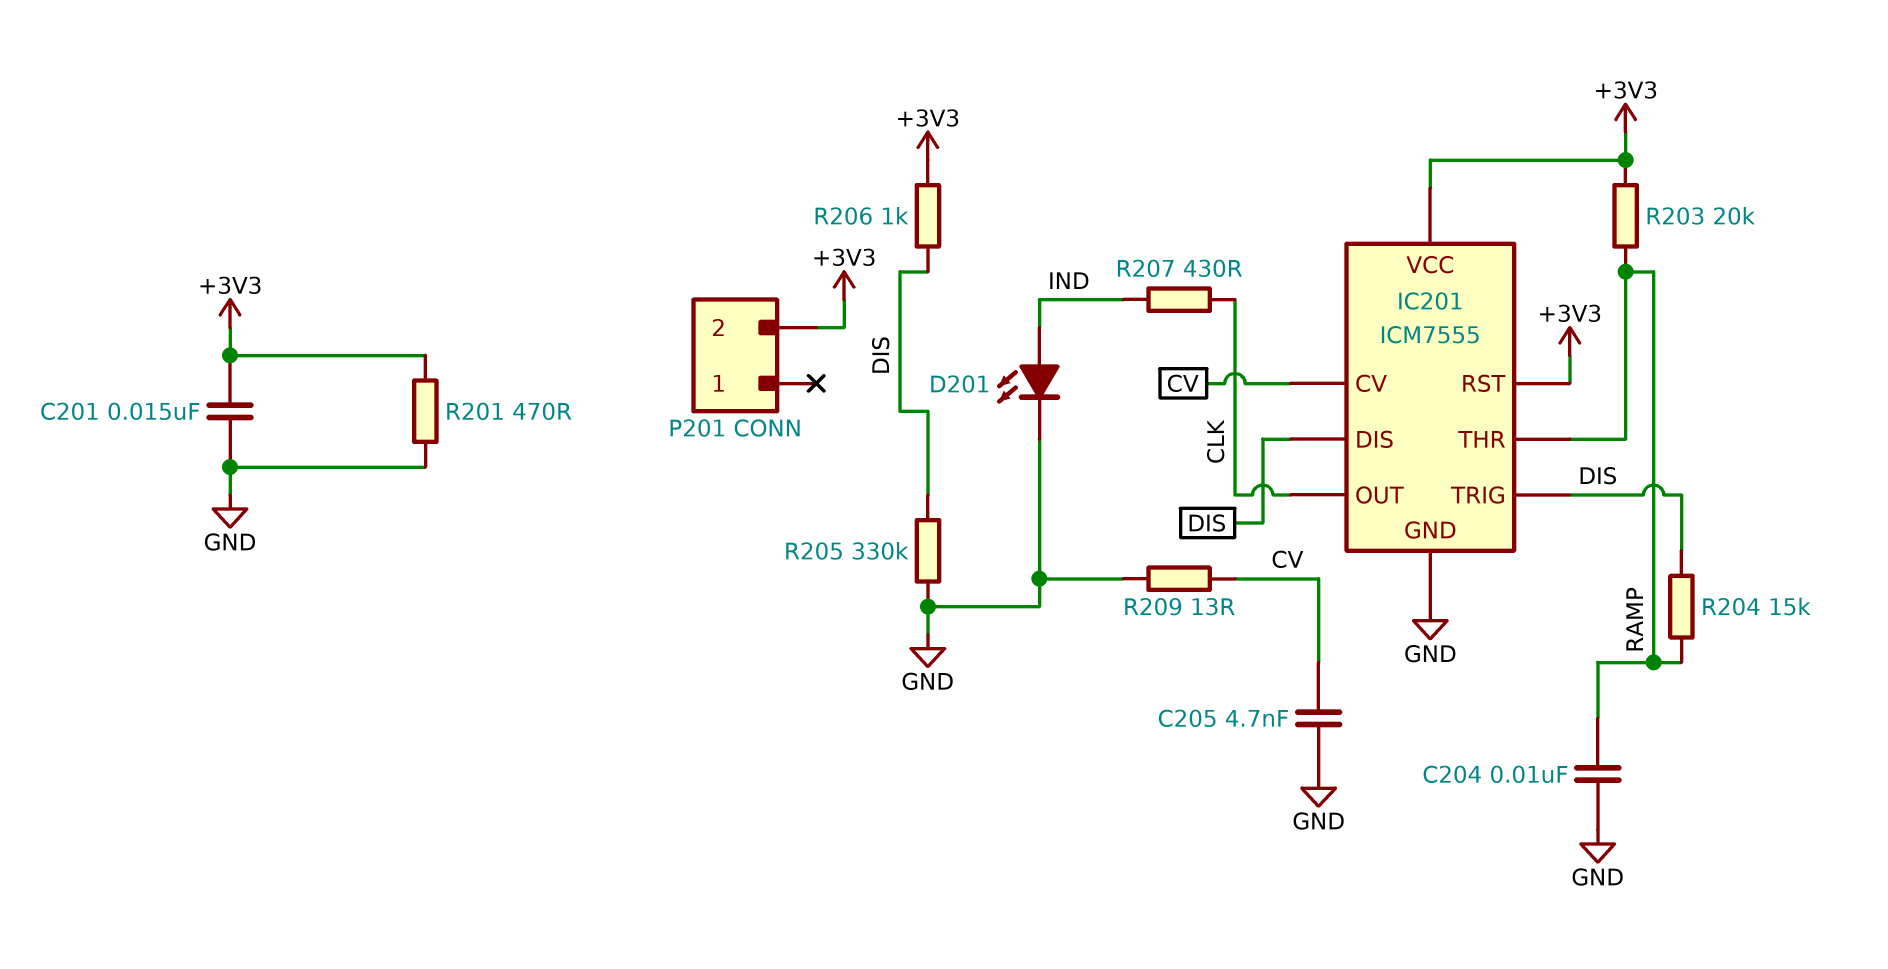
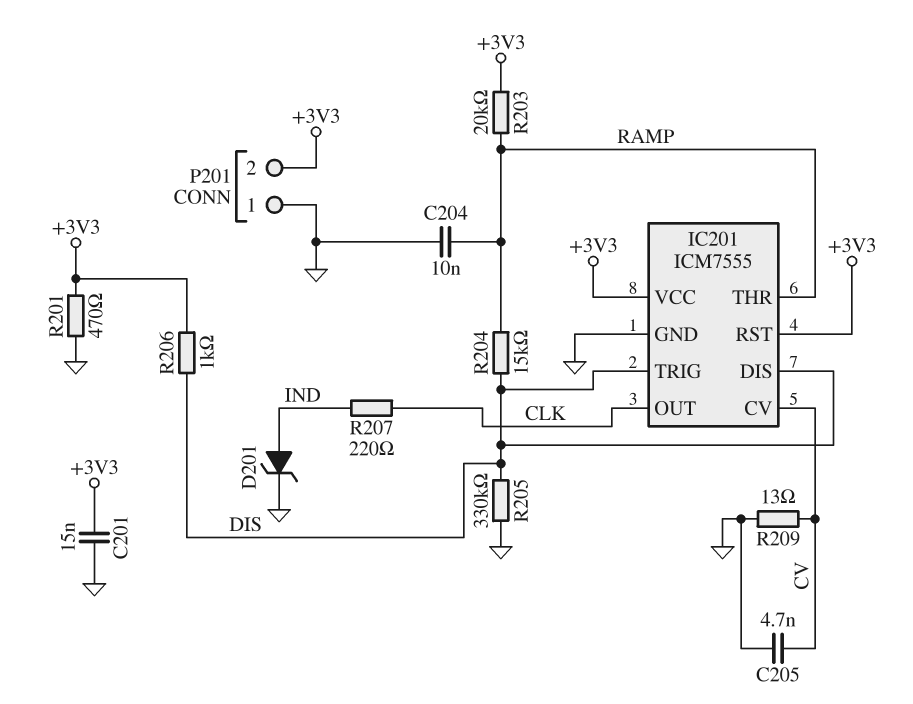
D201: LED (A IND, K GND) -> zener (A IND, K GND)
P201 pin 1: none -> GND
R207: 430 (CLK, IND) -> 220 (CLK, IND)

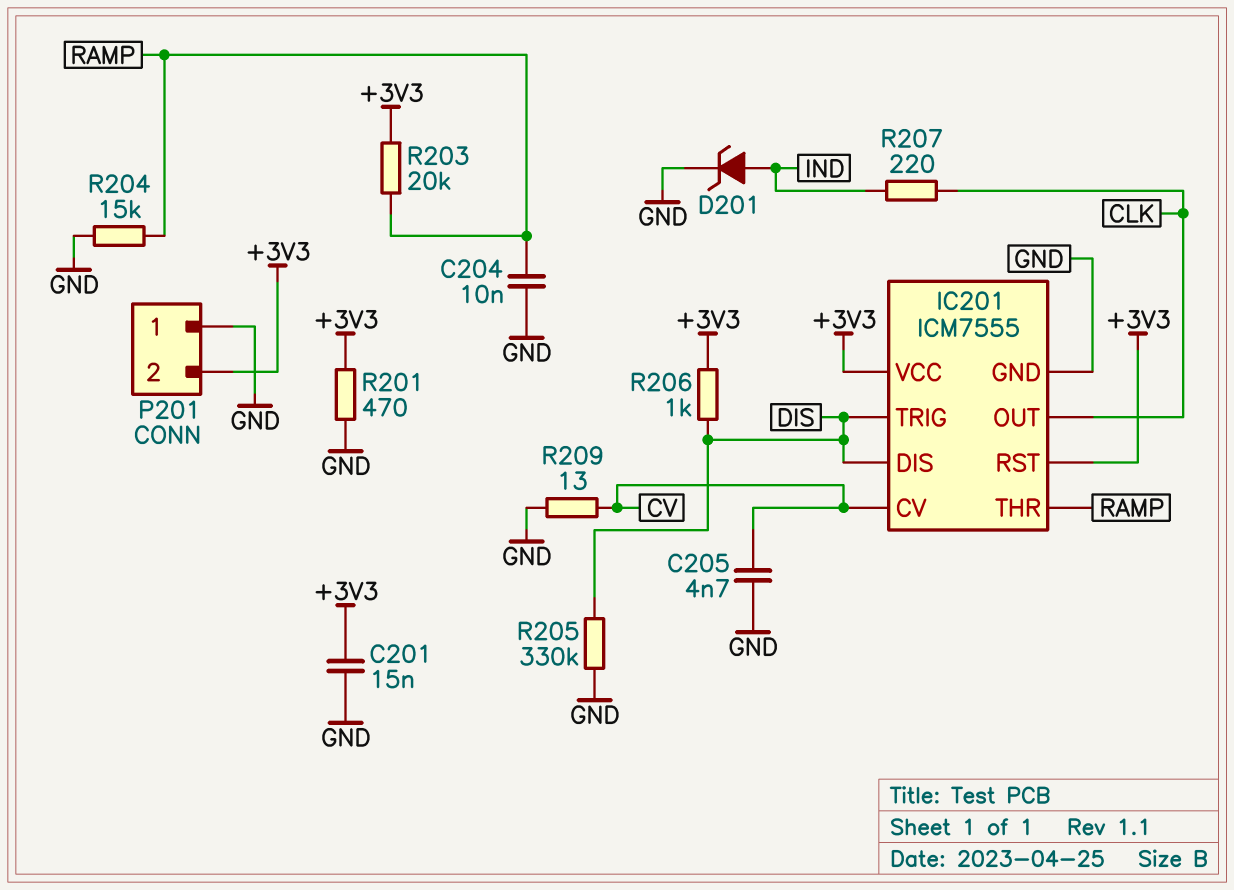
R204: 15k (DIS, RAMP) -> 15k (GND, RAMP)

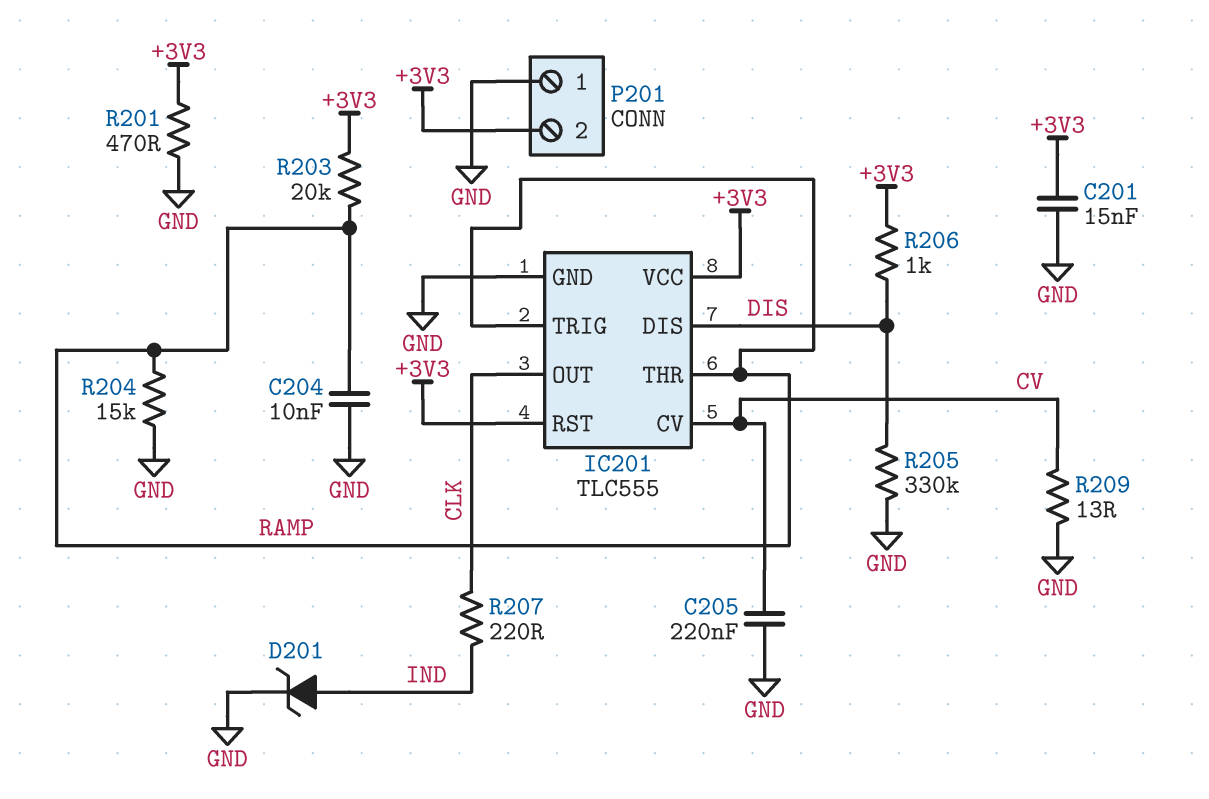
C205: 4.7nF (CV, GND) -> 220nF (CV, GND)
IC201: ICM7555 -> TLC555
IC201 pin TRIG: DIS -> RAMP

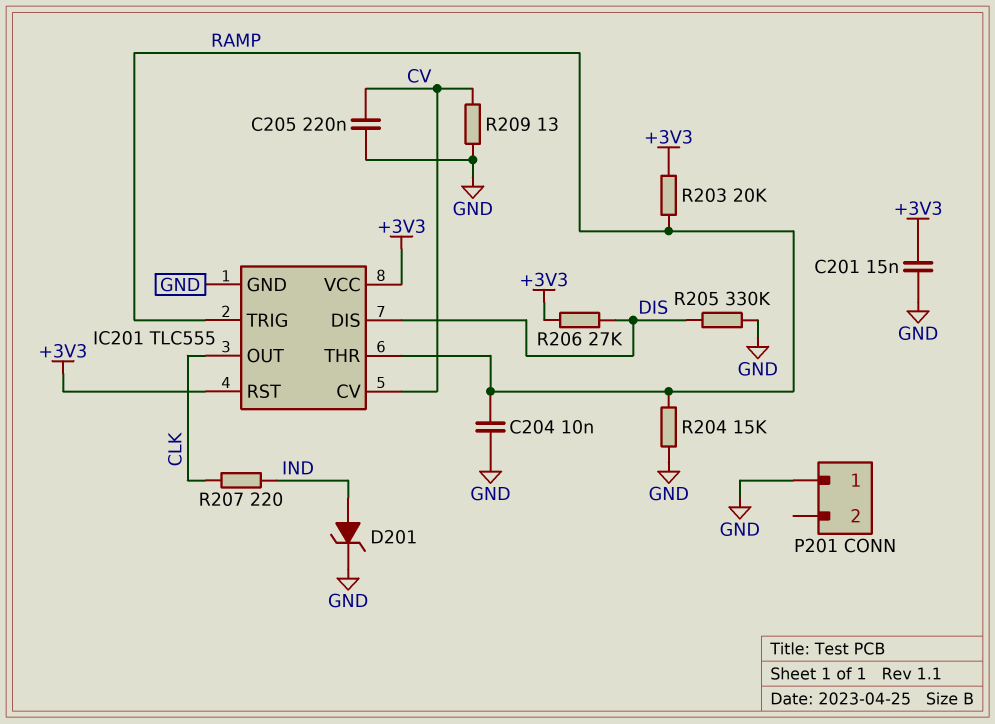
P201 pin 2: +3V3 -> none
R201: 470 (+3V3, GND) -> none
R206: 1k (+3V3, DIS) -> 27k (+3V3, DIS)

